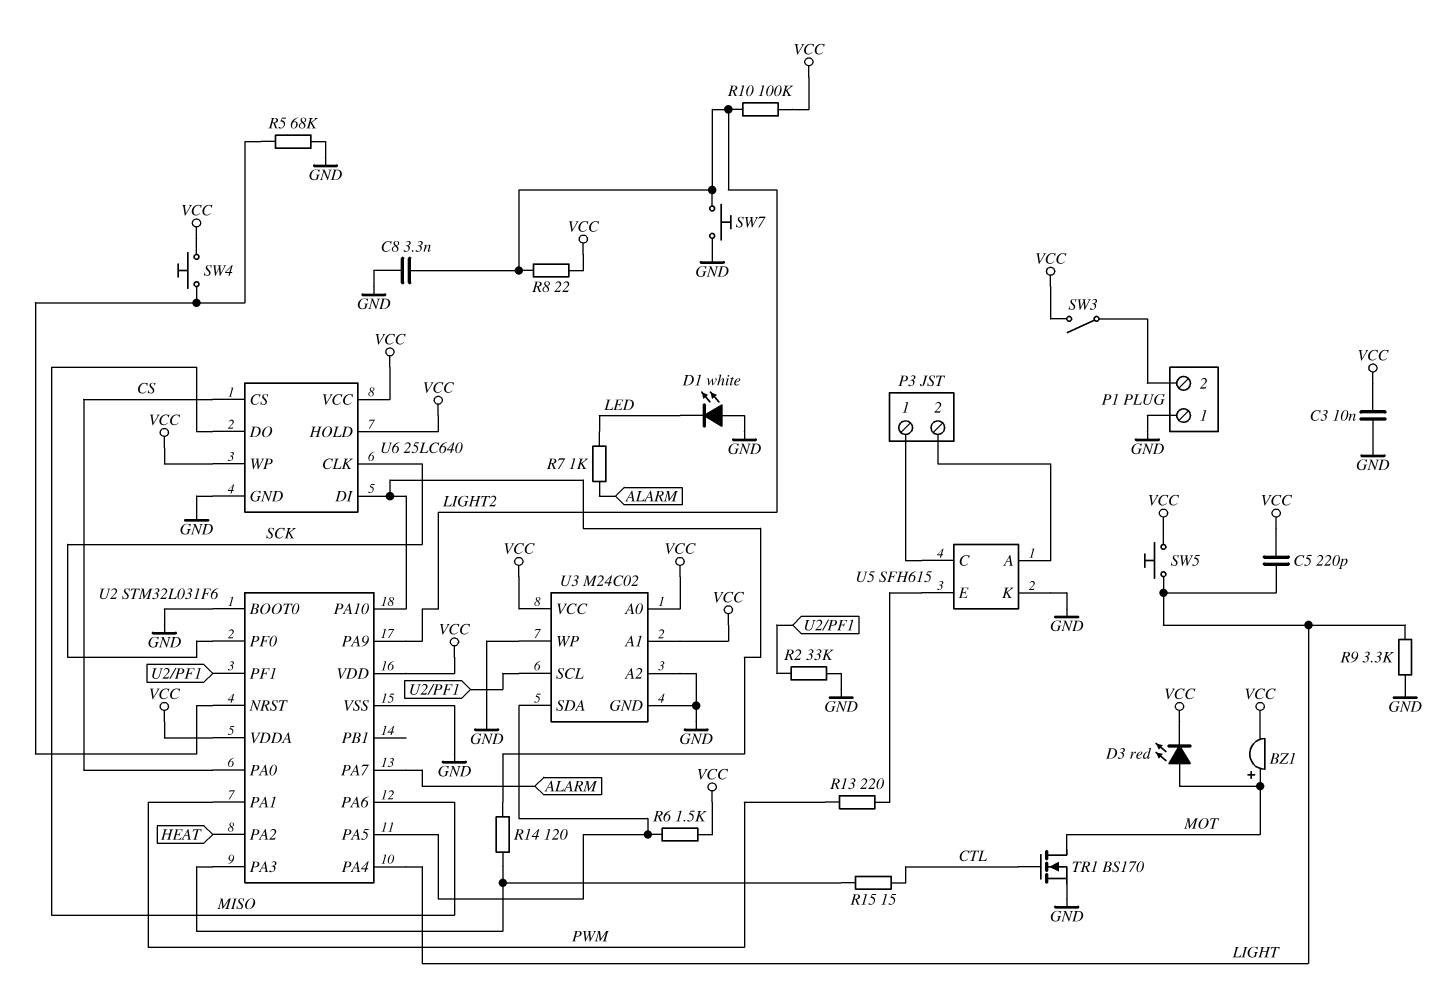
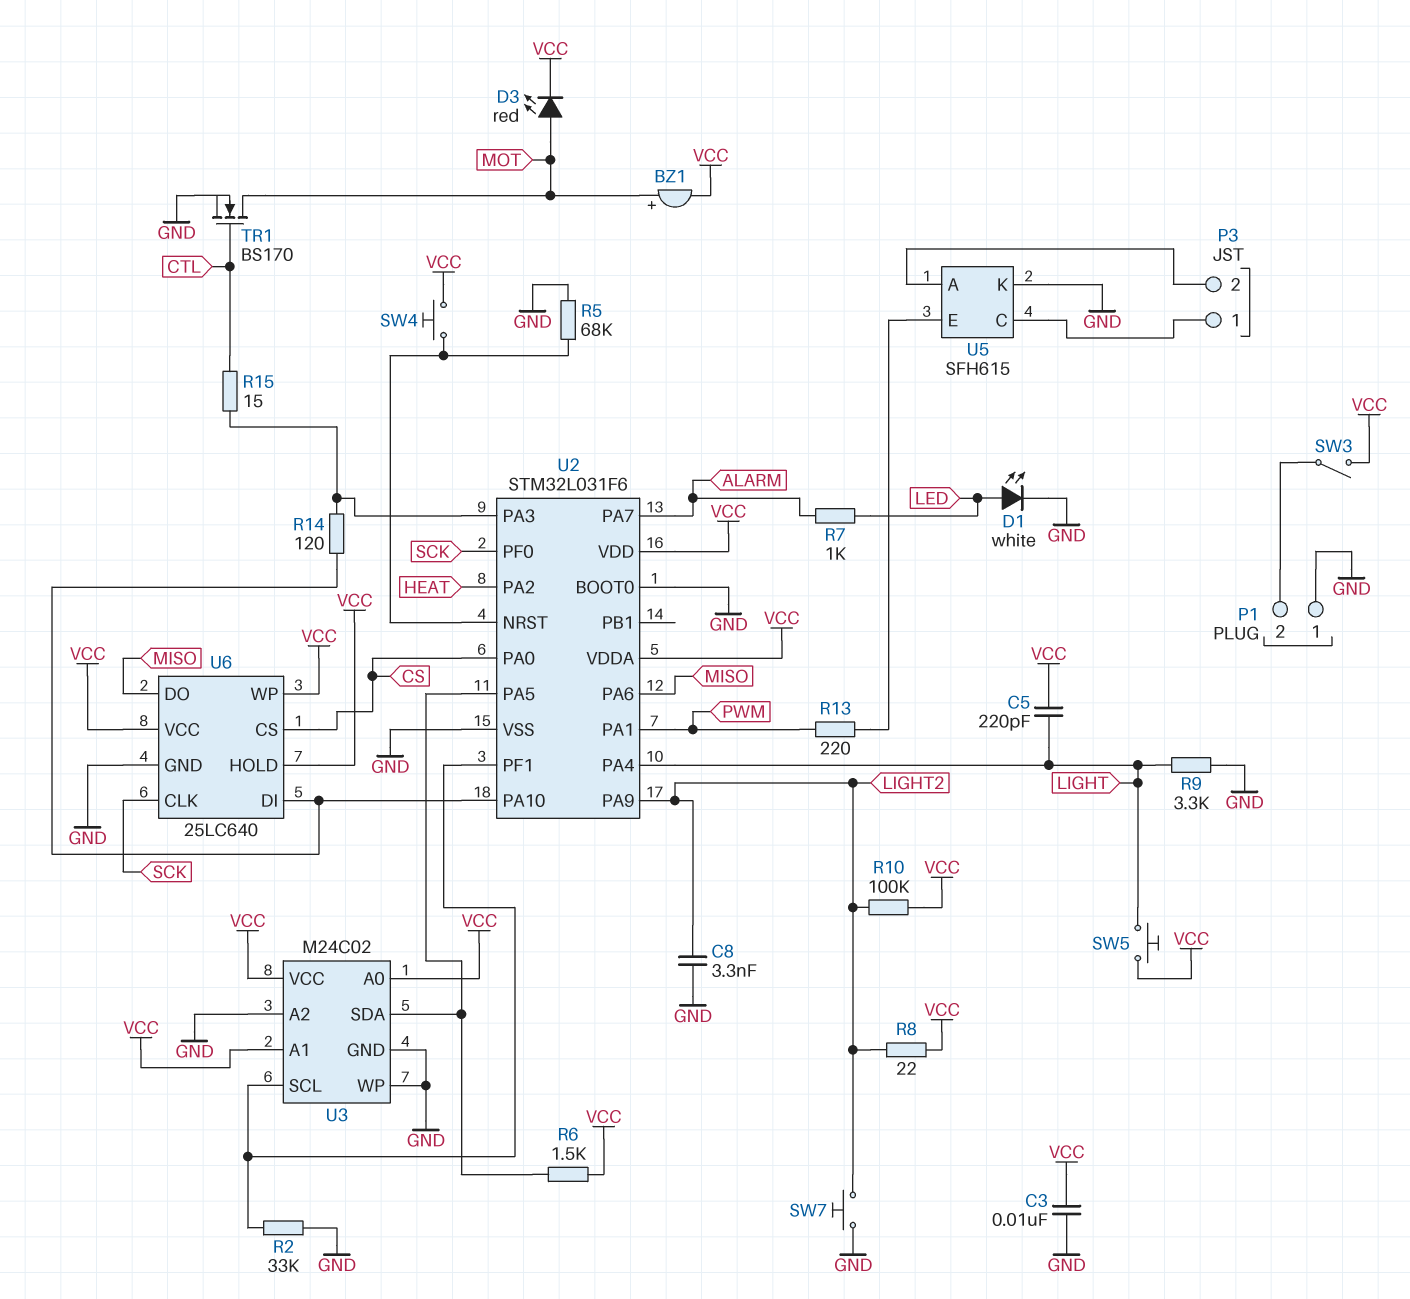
D1: LED white (A GND, K LED) -> LED white (A LED, K GND)

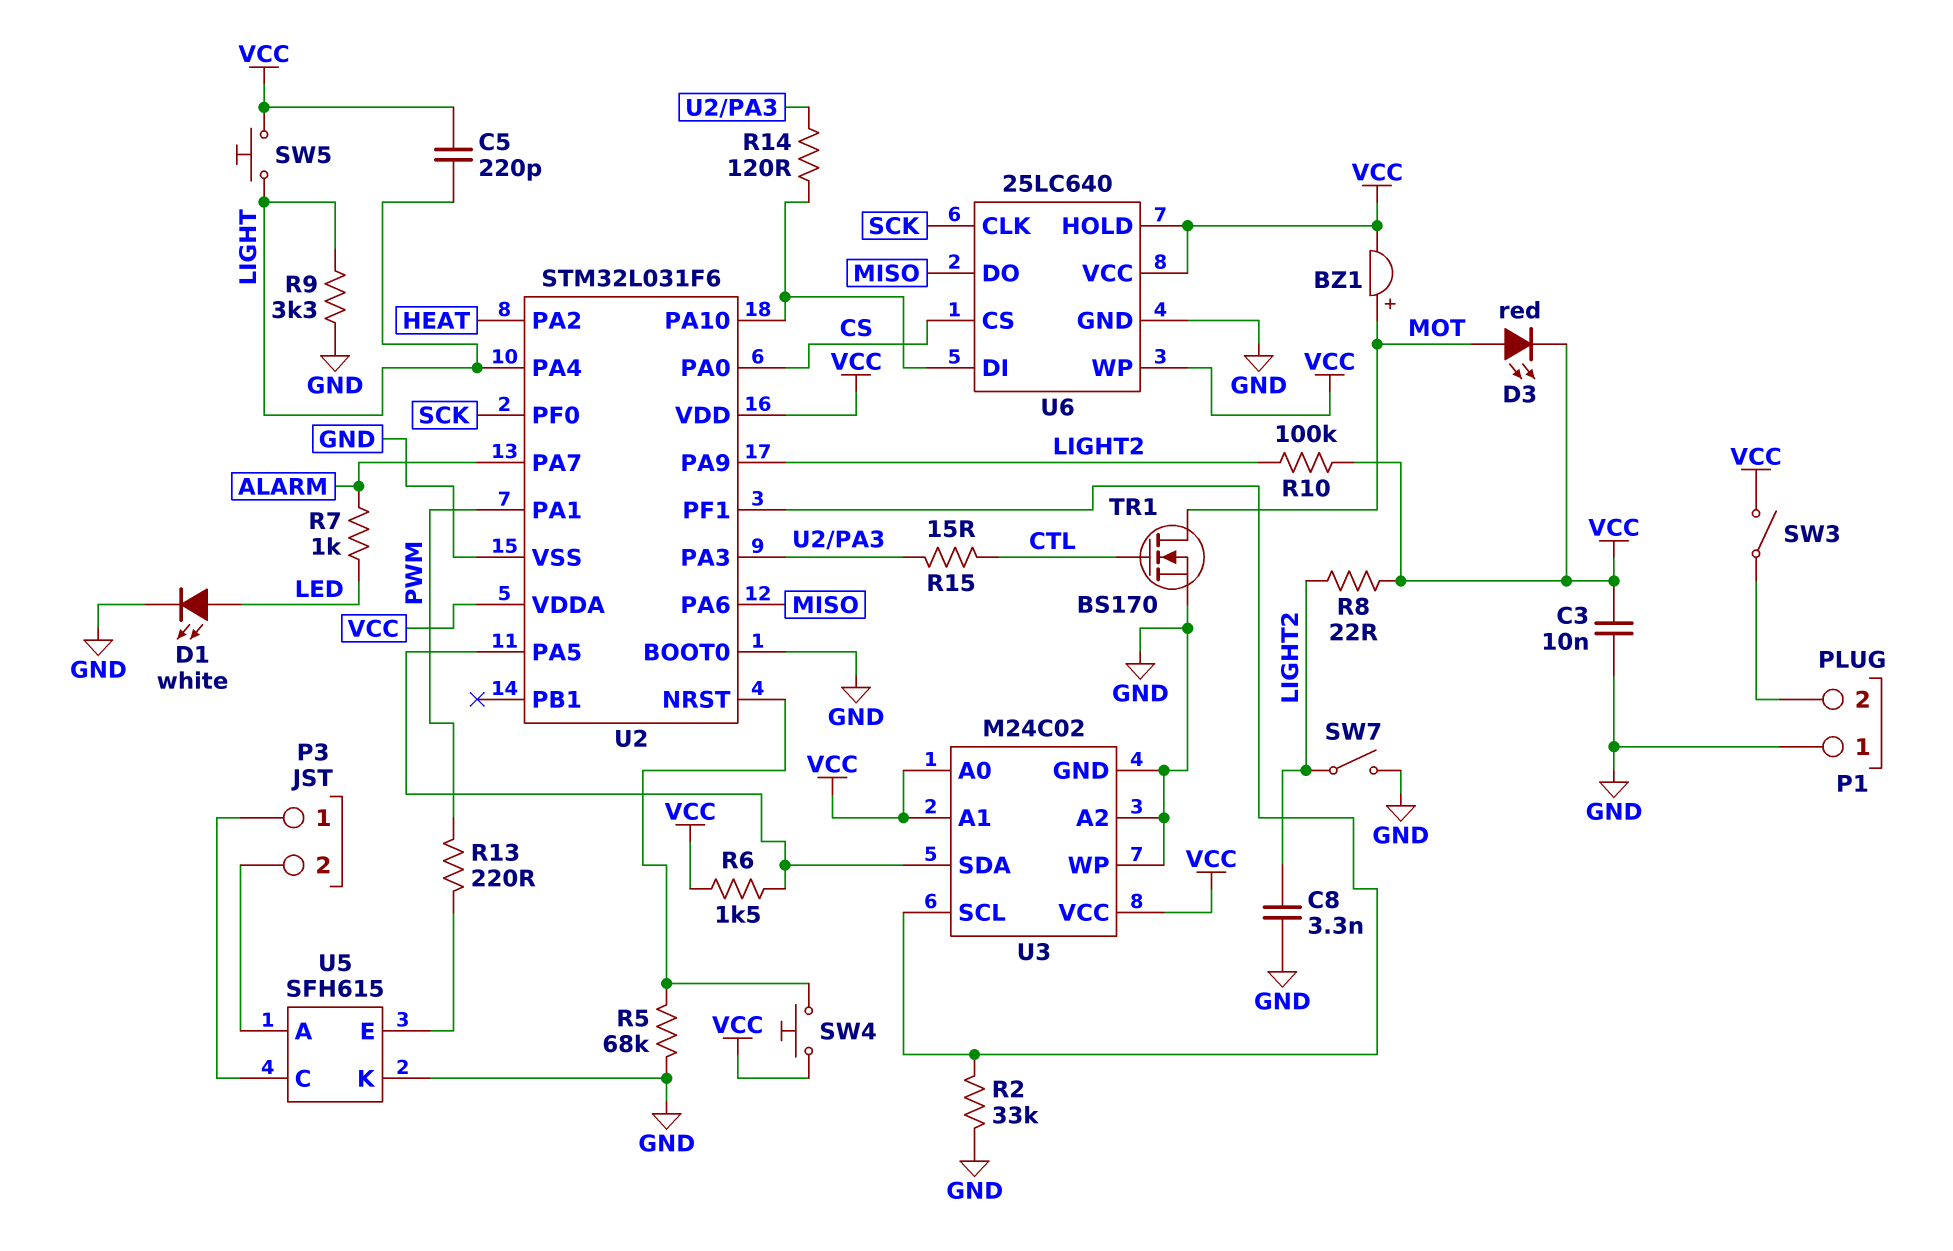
SW7: button (GND, LIGHT2) -> switch (GND, LIGHT2)

